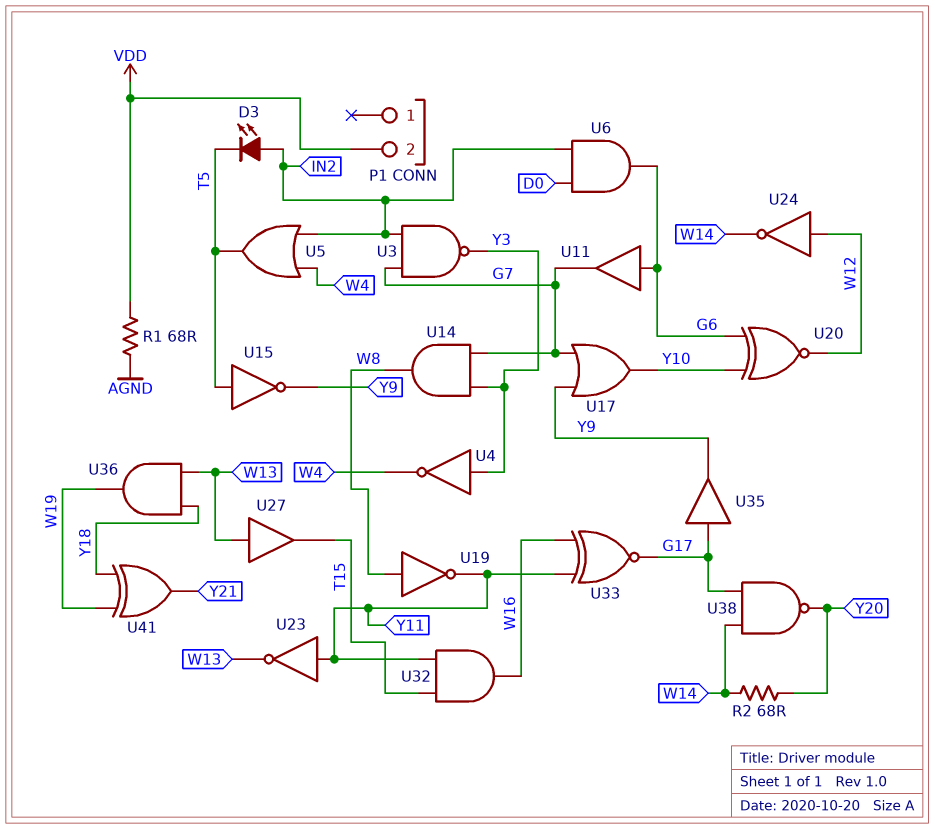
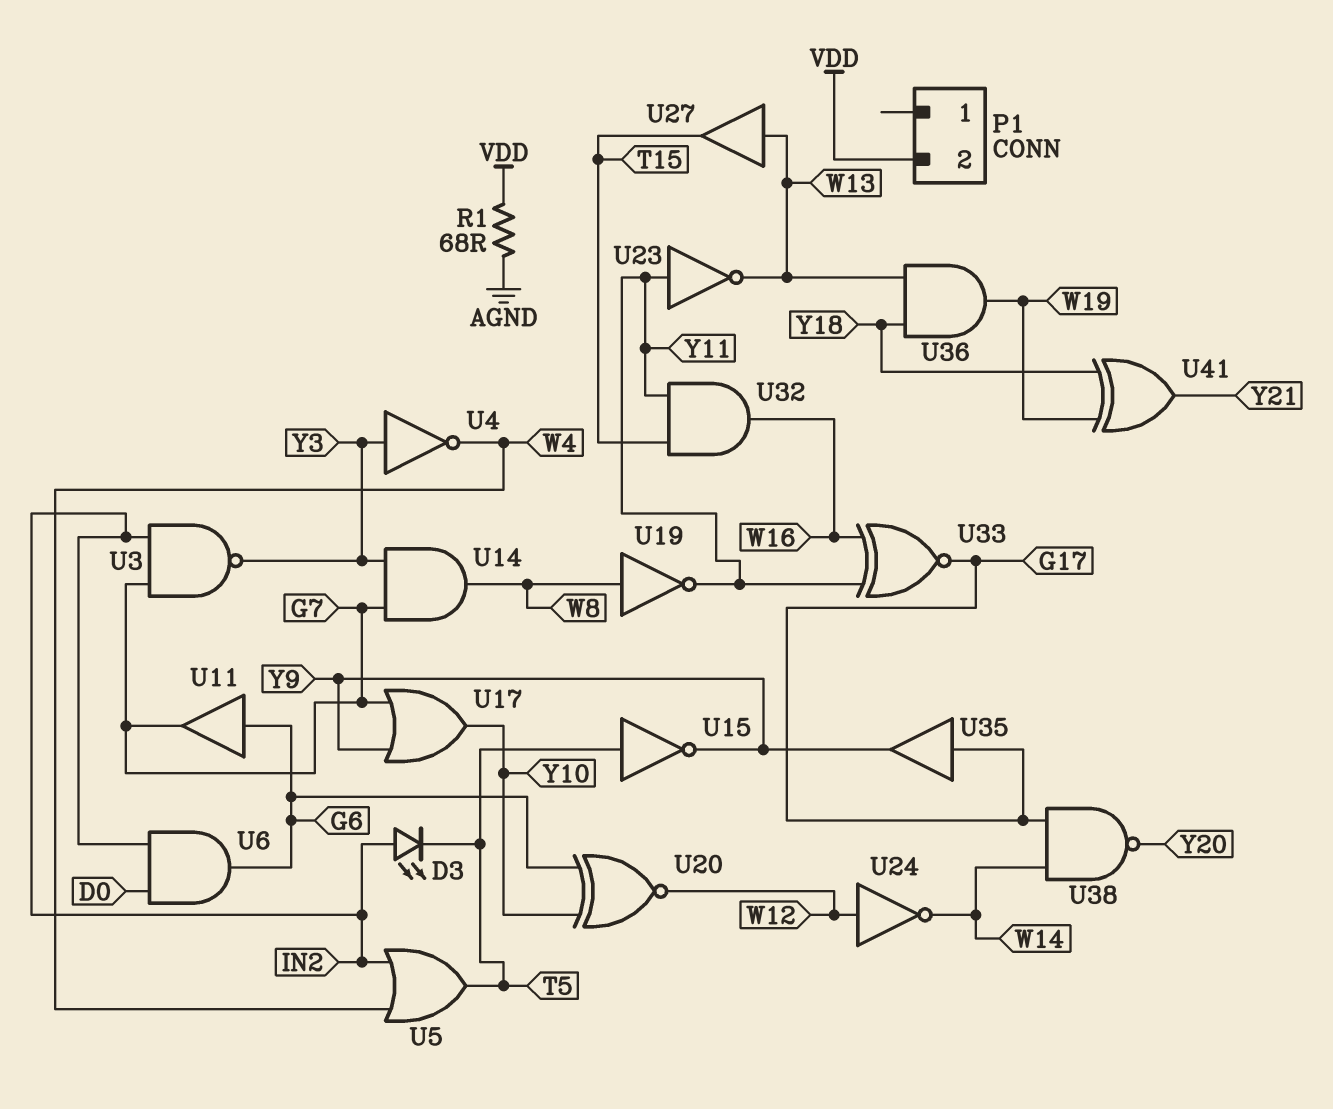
R2: 68 (W14, Y20) -> none

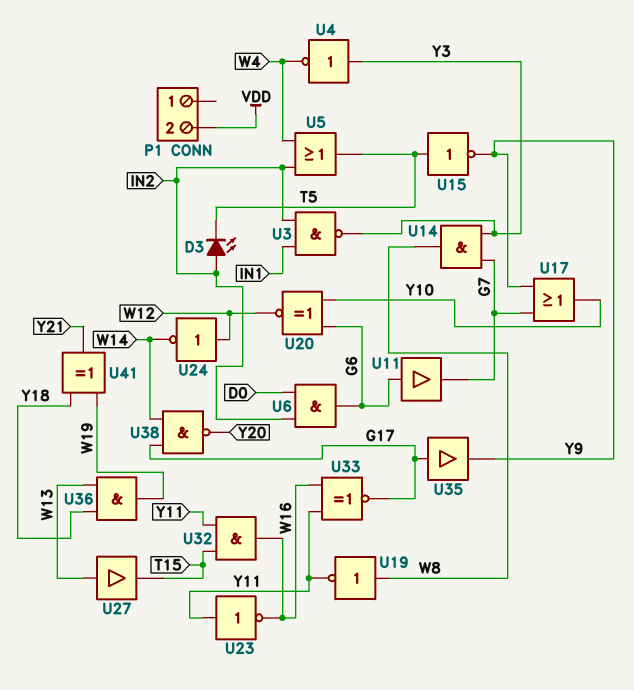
R1: 68 (AGND, VDD) -> none
U3: NAND (in G7, in IN2, out Y3) -> NAND (in IN1, in IN2, out Y3)
U23: NOT (in Y11, out W13) -> NOT (in Y11, out W16)

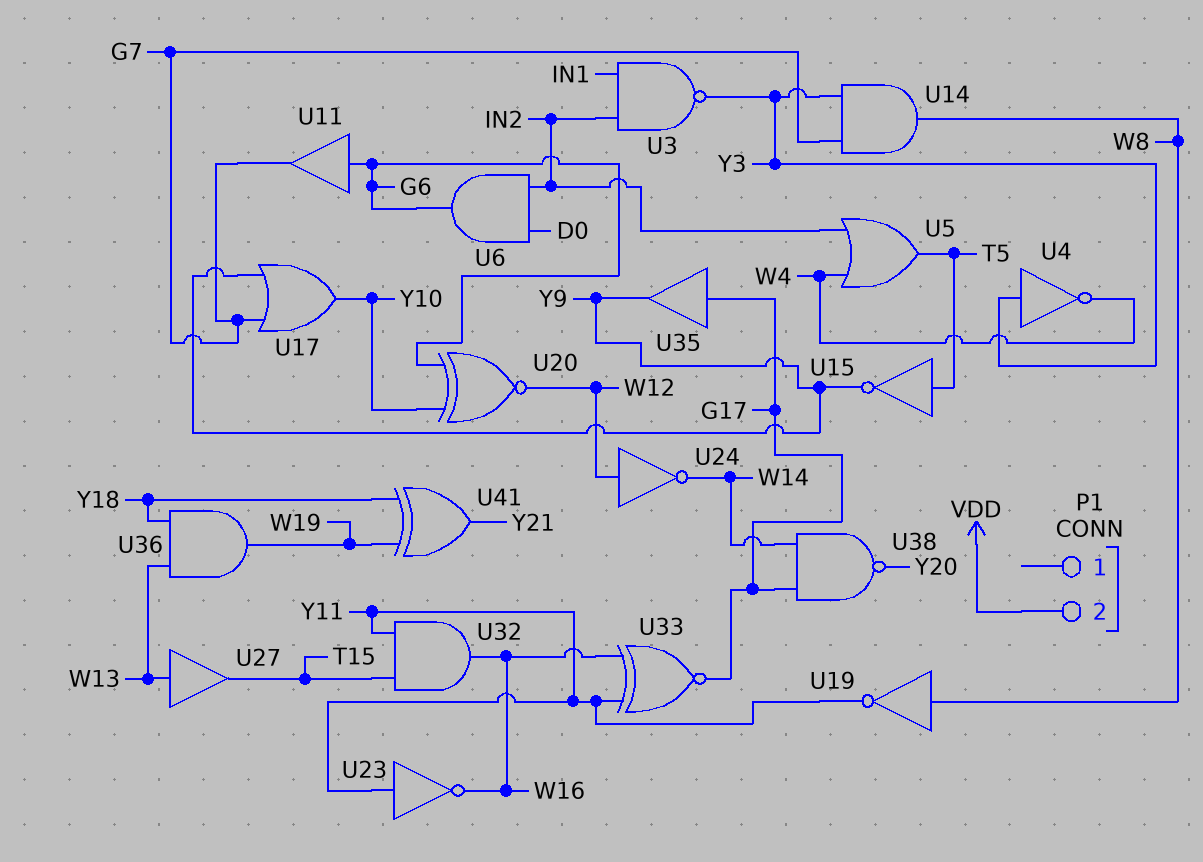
D3: LED (A IN2, K T5) -> none

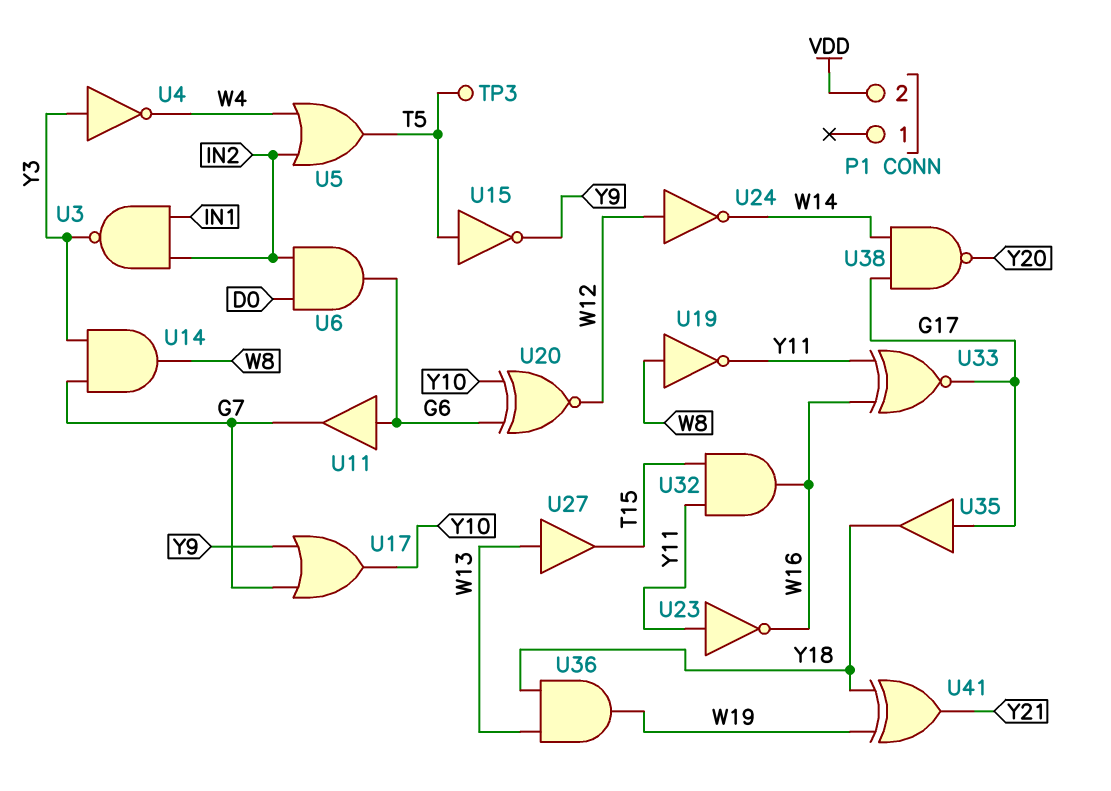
TP3: none -> test point (T5)
U35: buffer (in G17, out Y9) -> buffer (in G17, out Y18)

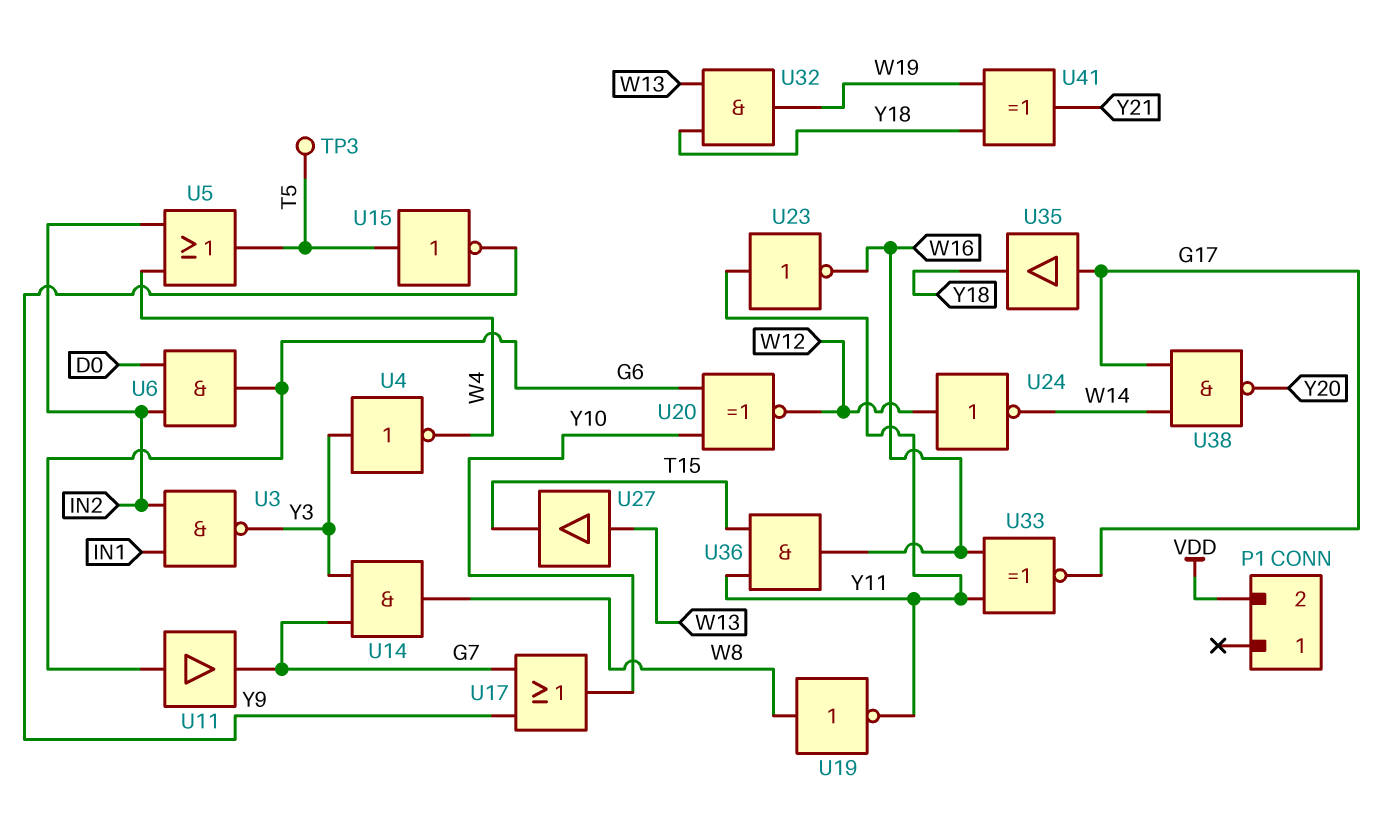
U32: AND (in T15, in Y11, out W16) -> AND (in W13, in Y18, out W19)
U36: AND (in W13, in Y18, out W19) -> AND (in T15, in Y11, out W16)

